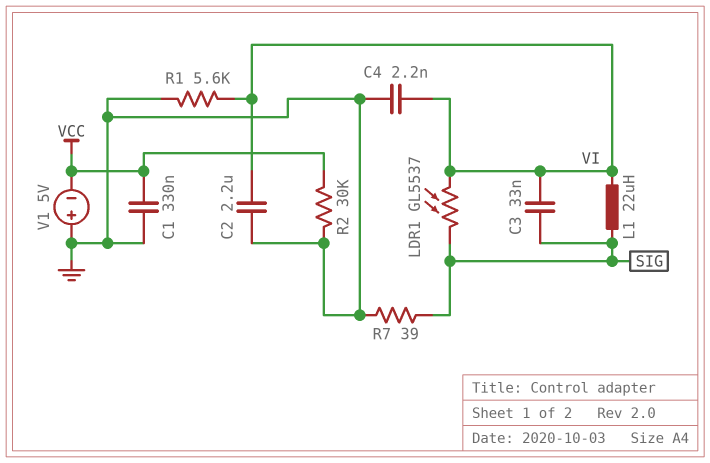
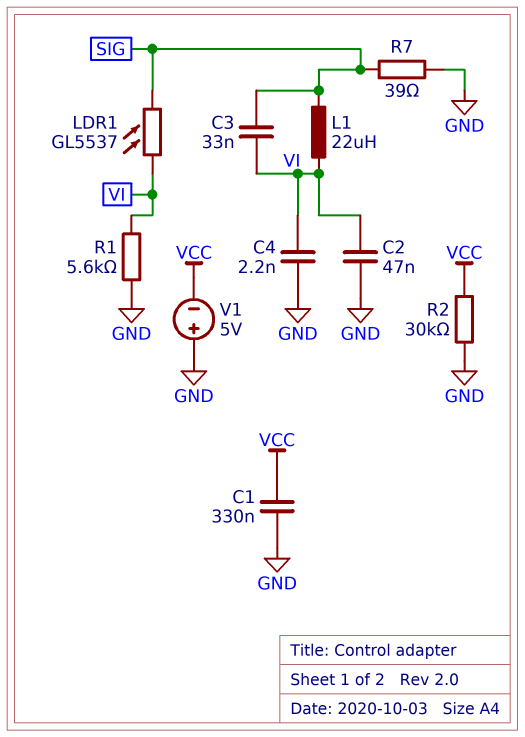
C2: 2.2uF (GND, VI) -> 47nF (GND, VI)

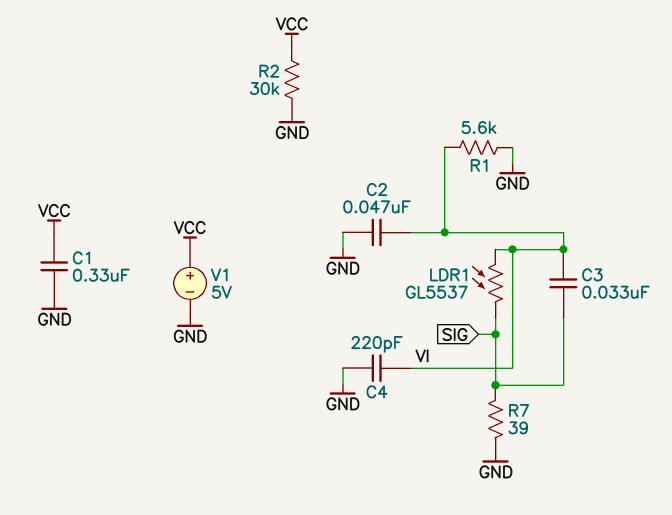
C4: 2.2nF (GND, VI) -> 220pF (GND, VI)
L1: 22uH (SIG, VI) -> none
V1: 5V (plus GND, minus VCC) -> 5V (plus VCC, minus GND)

